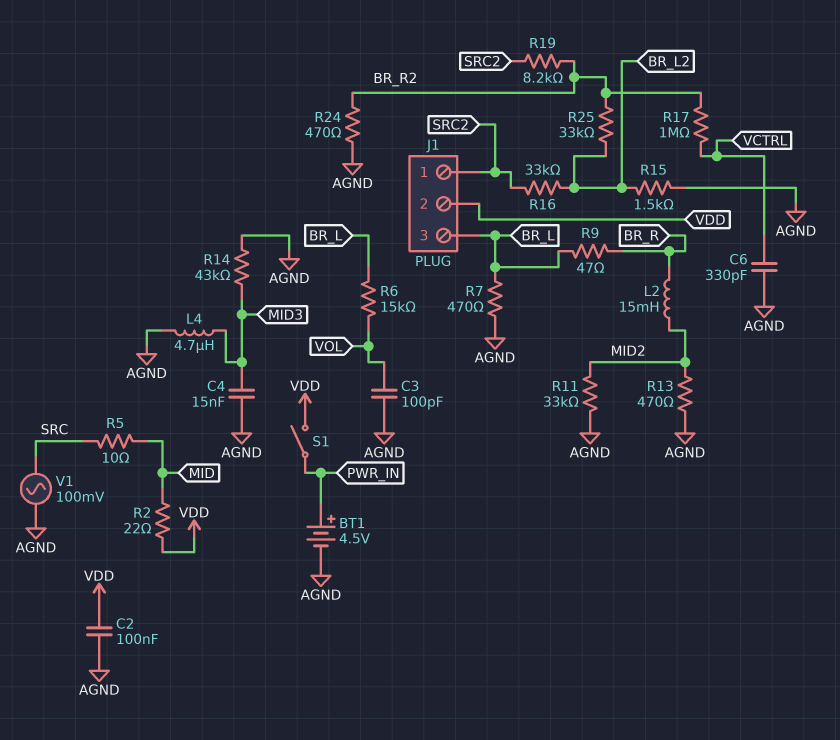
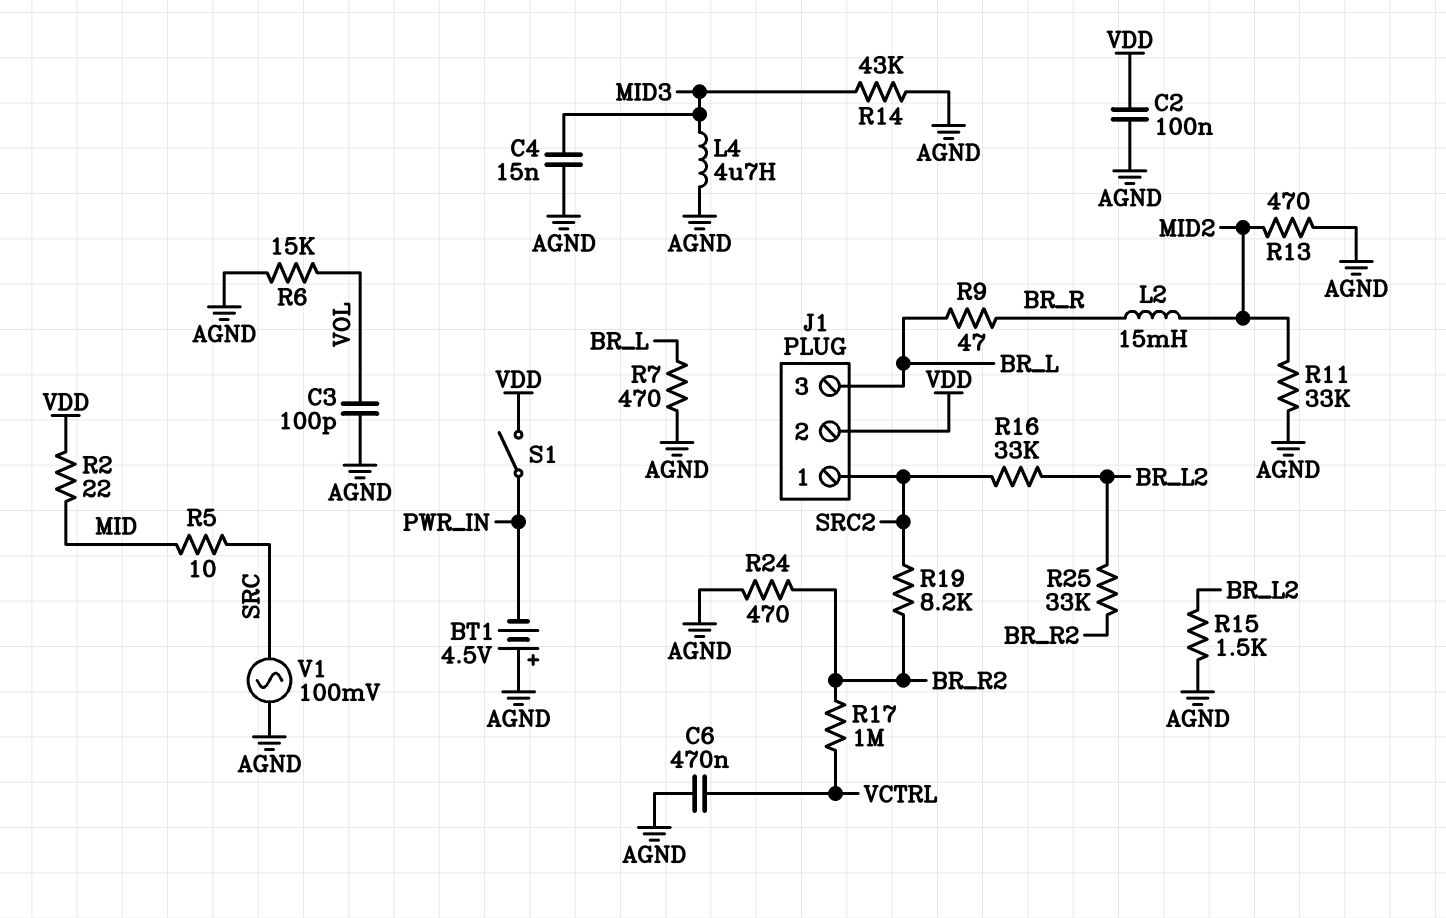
BT1: 4.5V (plus PWR_IN, minus AGND) -> 4.5V (plus AGND, minus PWR_IN)
C6: 330pF (AGND, VCTRL) -> 470nF (AGND, VCTRL)
R6: 15k (BR_L, VOL) -> 15k (AGND, VOL)

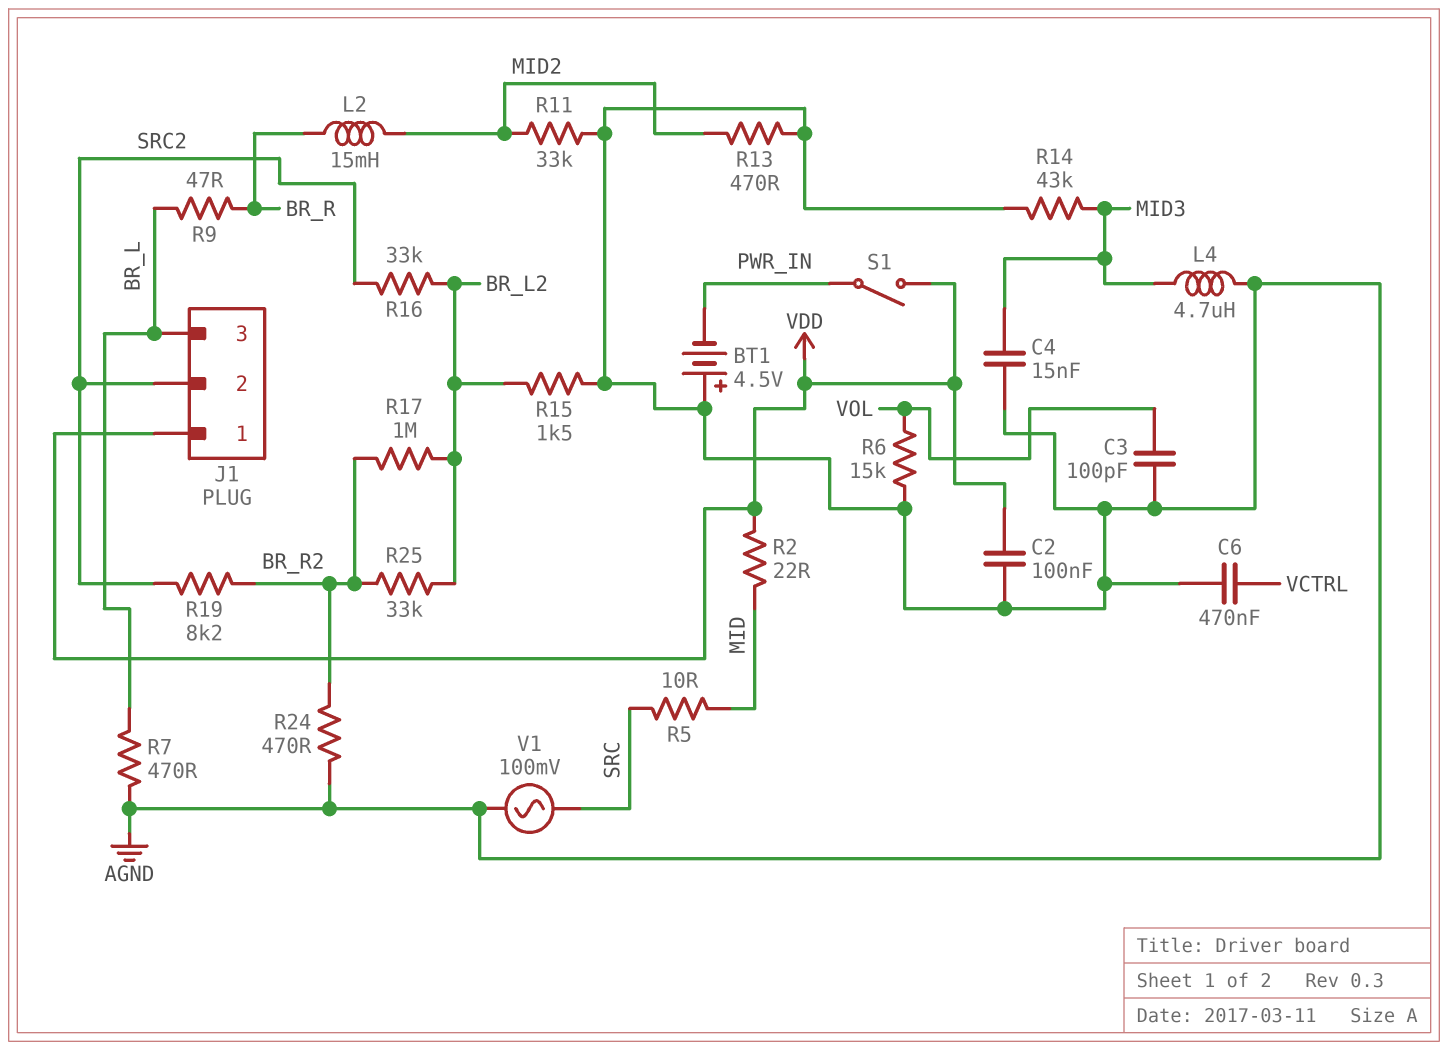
J1 pin 1: SRC2 -> VDD
J1 pin 2: VDD -> SRC2
R17: 1M (BR_R2, VCTRL) -> 1M (BR_L2, BR_R2)

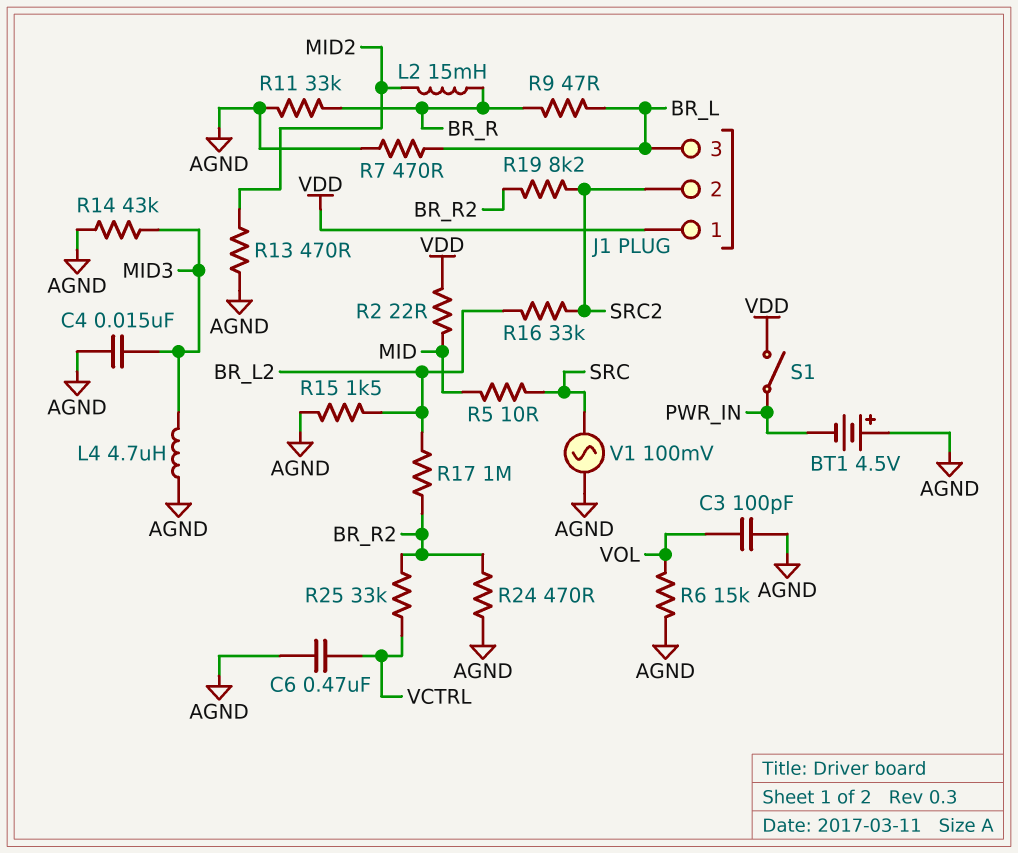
C2: 100nF (AGND, VDD) -> none
R11: 33k (AGND, MID2) -> 33k (AGND, BR_R)
R25: 33k (BR_L2, BR_R2) -> 33k (BR_R2, VCTRL)

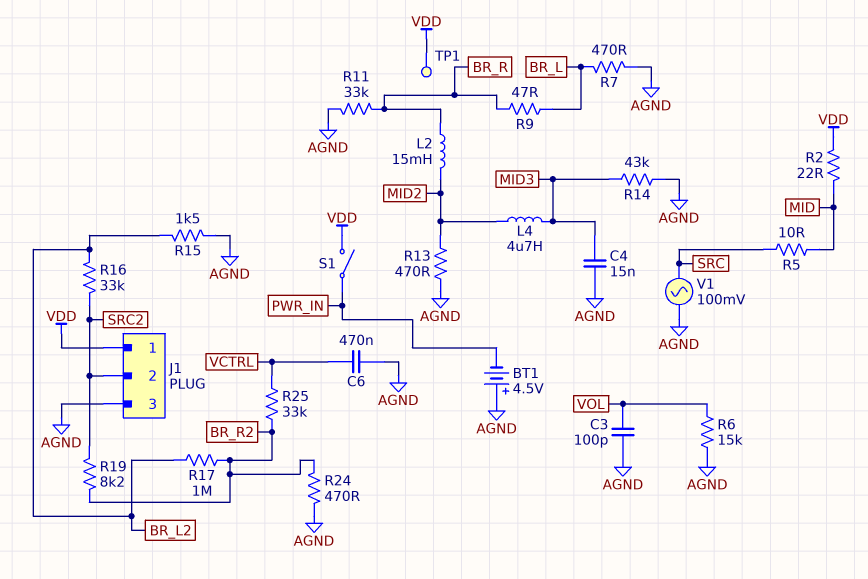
J1 pin 3: BR_L -> AGND
L4: 4.7uH (AGND, MID3) -> 4.7uH (MID2, MID3)
TP1: none -> test point (VDD)

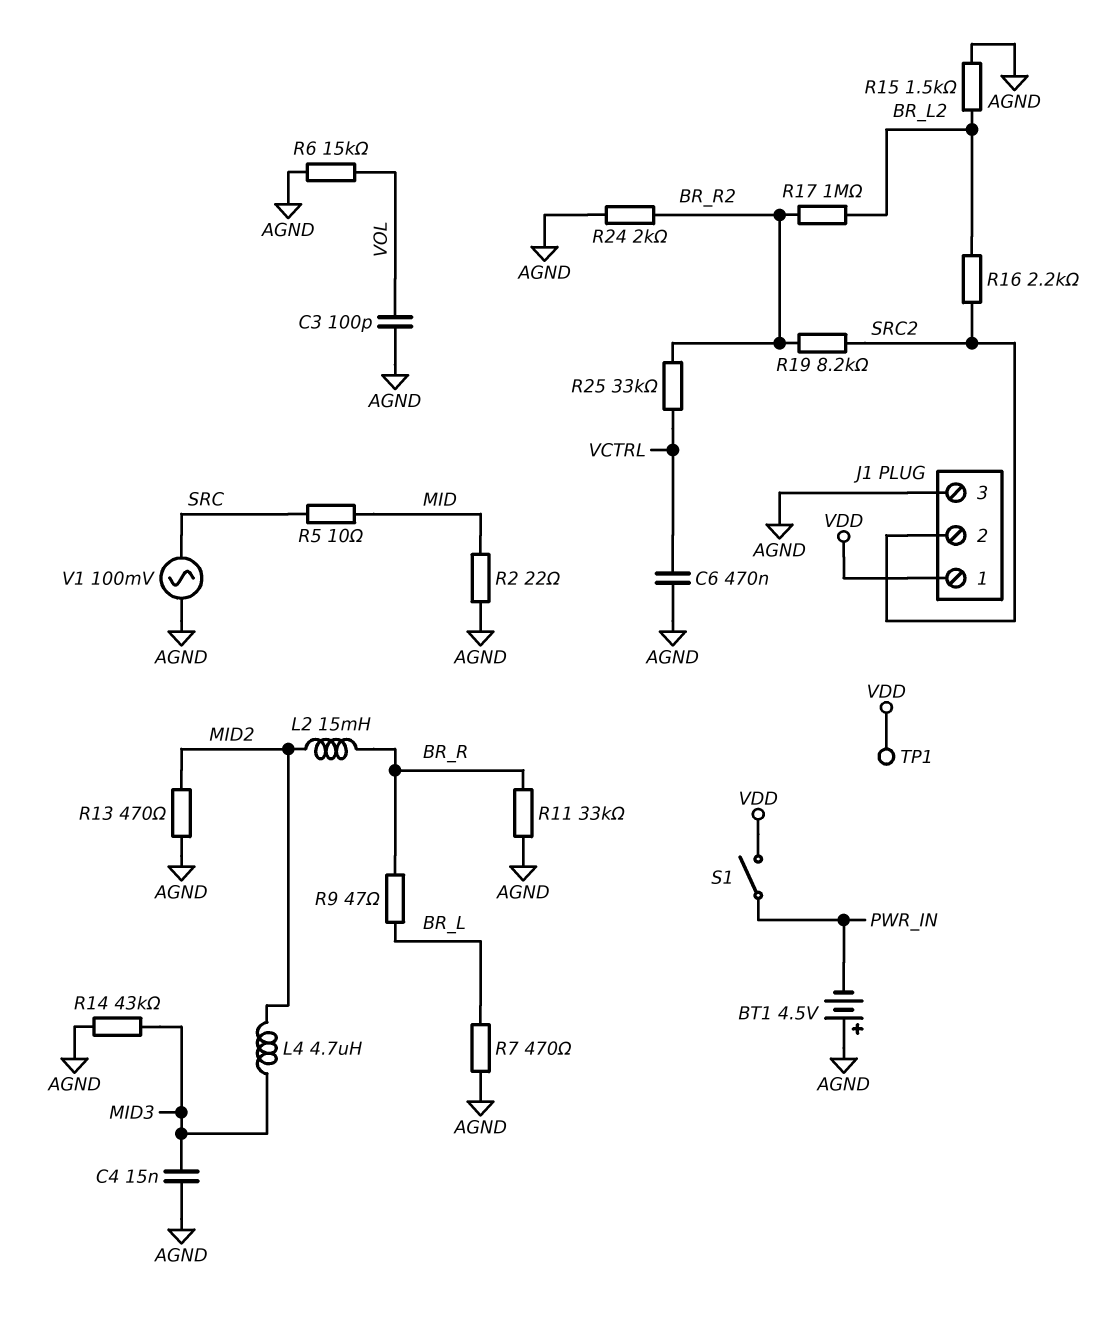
R2: 22 (MID, VDD) -> 22 (AGND, MID)
R16: 33k (BR_L2, SRC2) -> 2.2k (BR_L2, SRC2)
R24: 470 (AGND, BR_R2) -> 2k (AGND, BR_R2)

